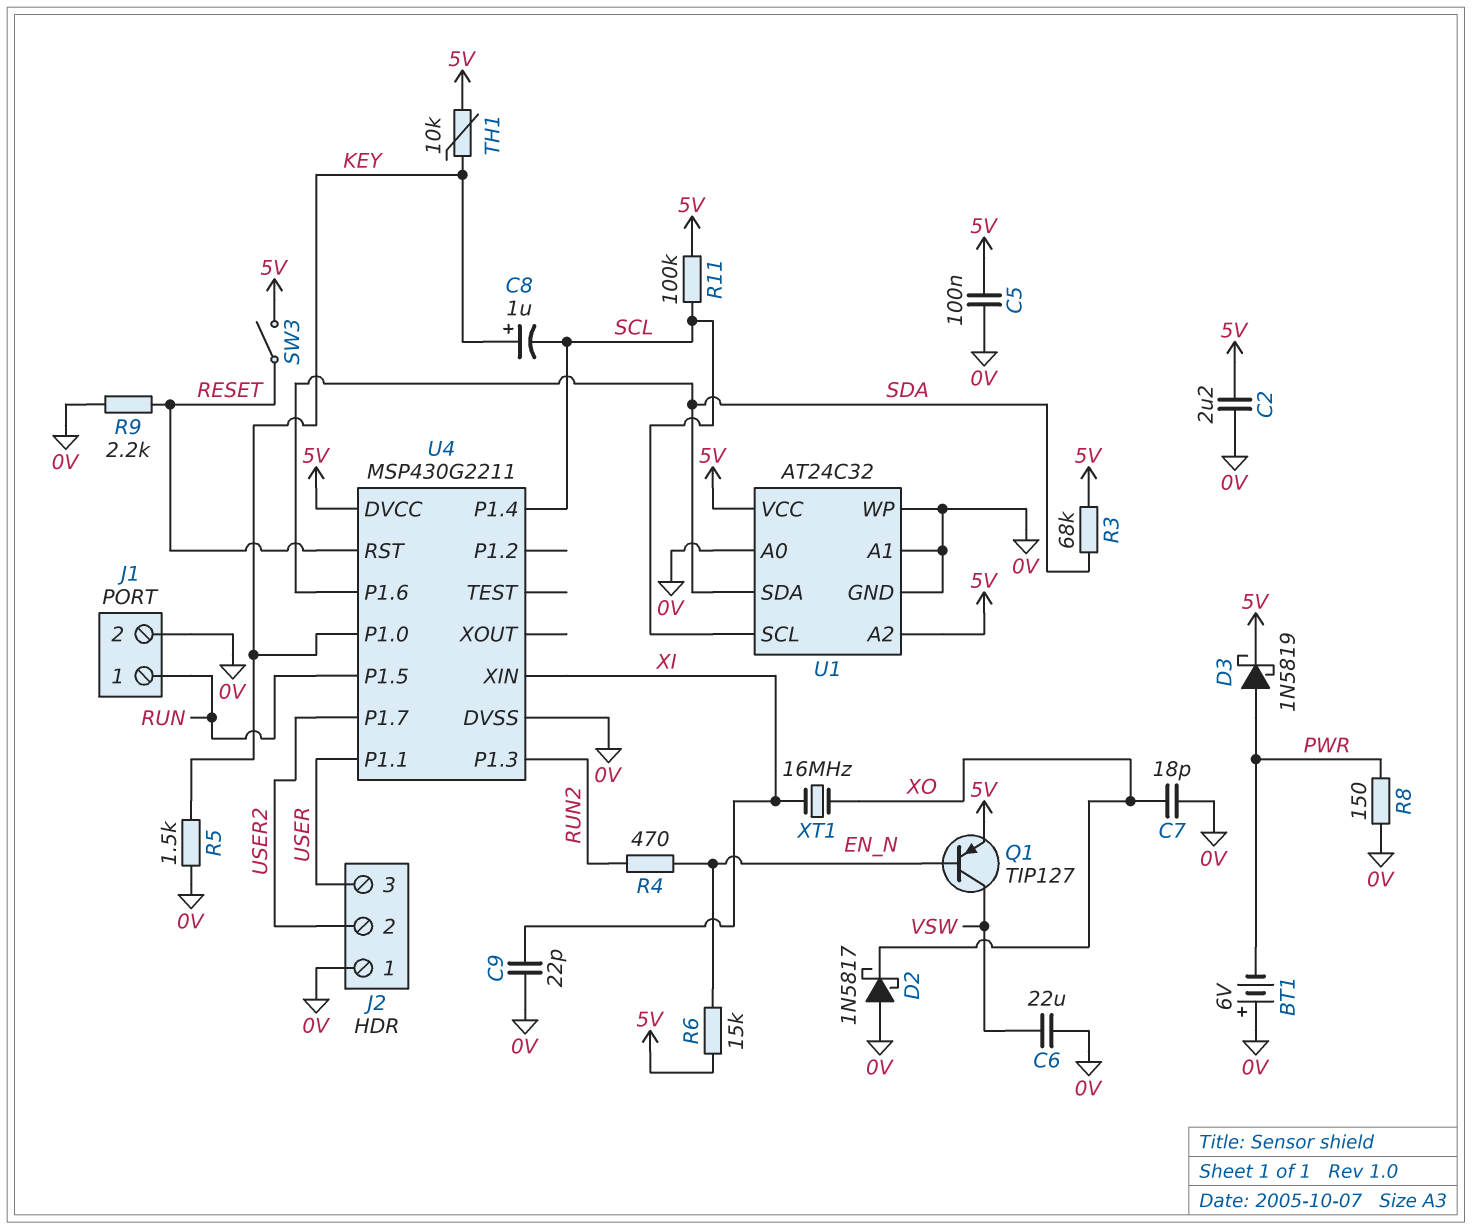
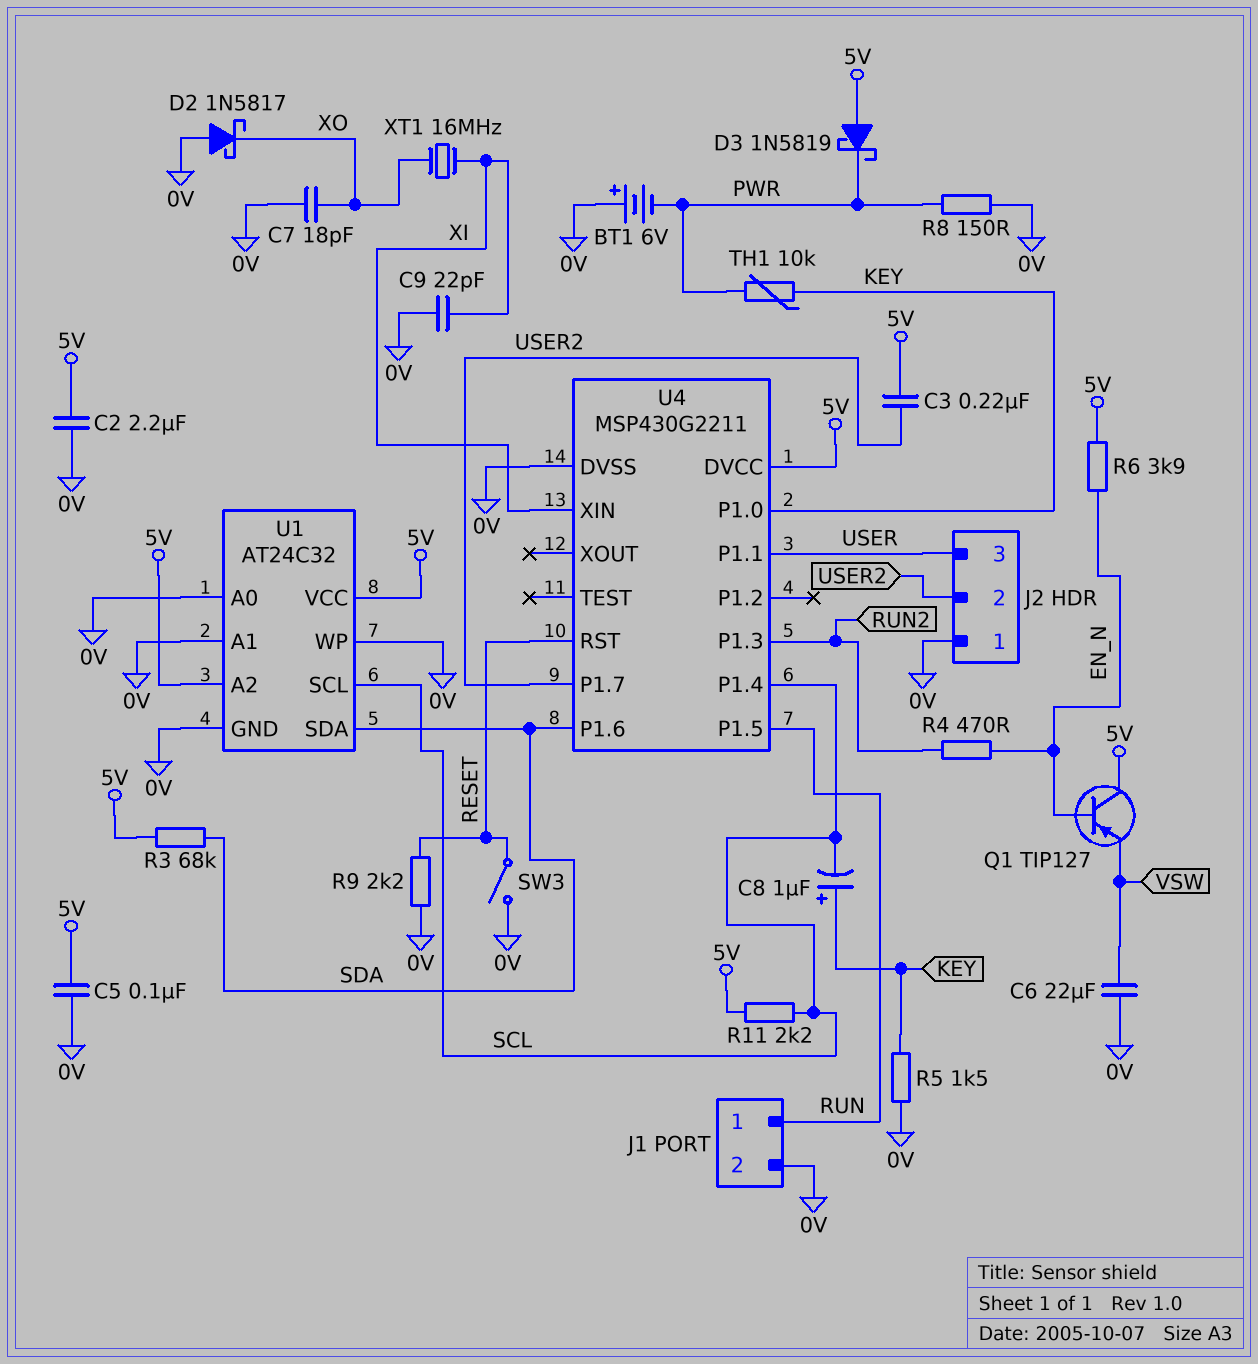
C3: none -> 220nF (5V, USER2)
D3: schottky 1N5819 (A PWR, K 5V) -> schottky 1N5819 (A 5V, K PWR)
Q1: PNP TIP127 (B EN_N, C VSW, E 5V) -> PNP TIP127 (B EN_N, C 5V, E VSW)
R6: 15k (5V, EN_N) -> 3.9k (5V, EN_N)
R11: 100k (5V, SCL) -> 2.2k (5V, SCL)
SW3: switch (5V, RESET) -> switch (0V, RESET)
TH1: 10k (5V, KEY) -> 10k (KEY, PWR)

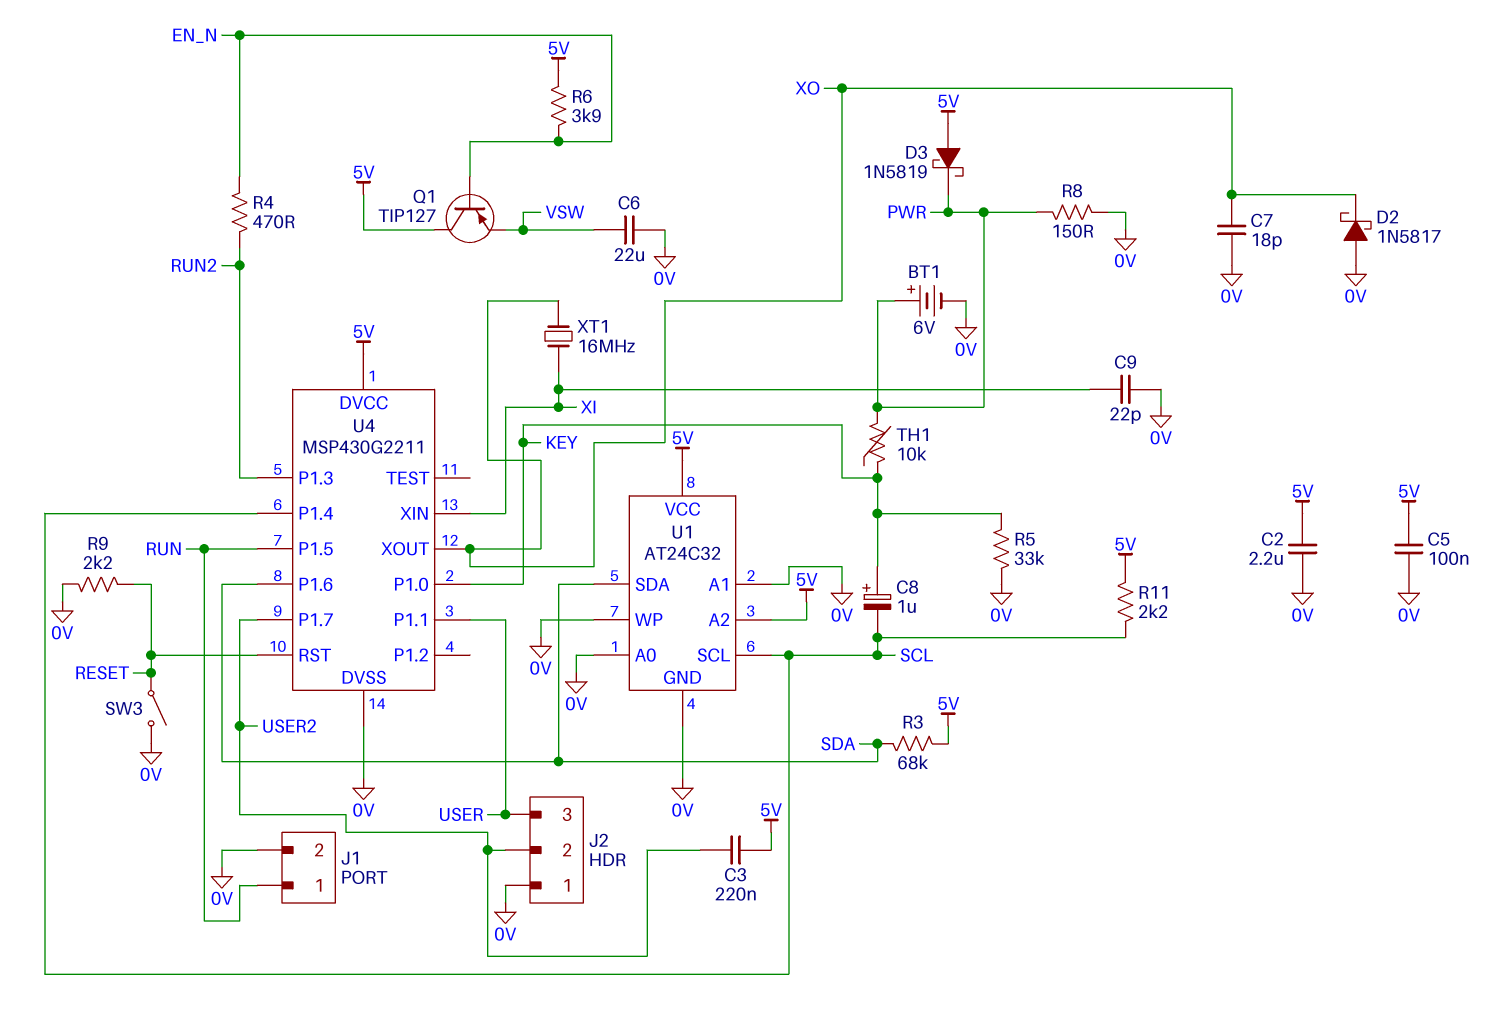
BT1: 6V (plus 0V, minus PWR) -> 6V (plus PWR, minus 0V)
R5: 1.5k (0V, KEY) -> 33k (0V, KEY)
U4 pin XOUT: none -> XO

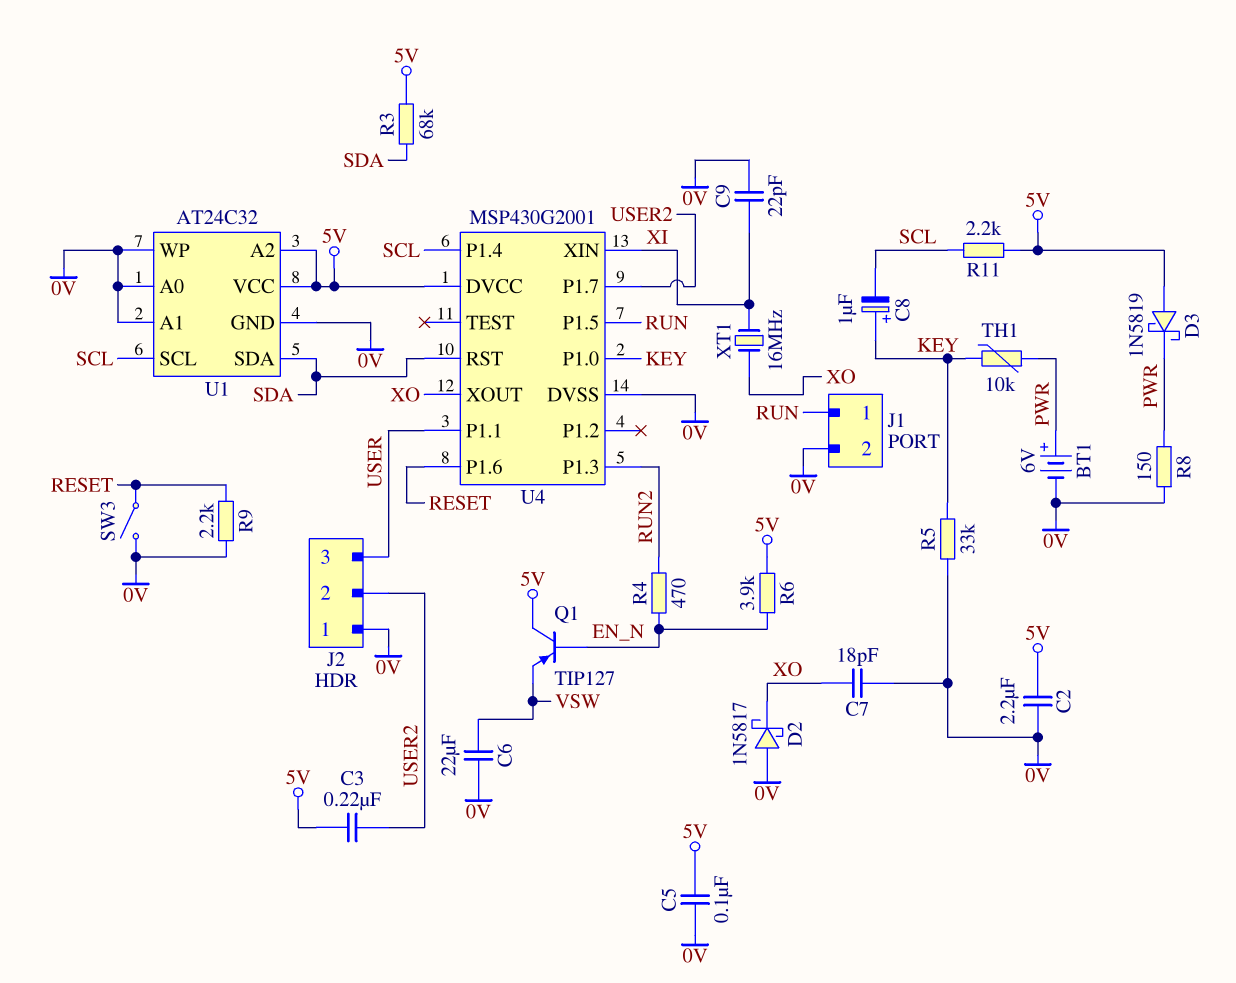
U4: MSP430G2211 -> MSP430G2001
U4 pin P1.6: SDA -> RESET
U4 pin RST: RESET -> SDA

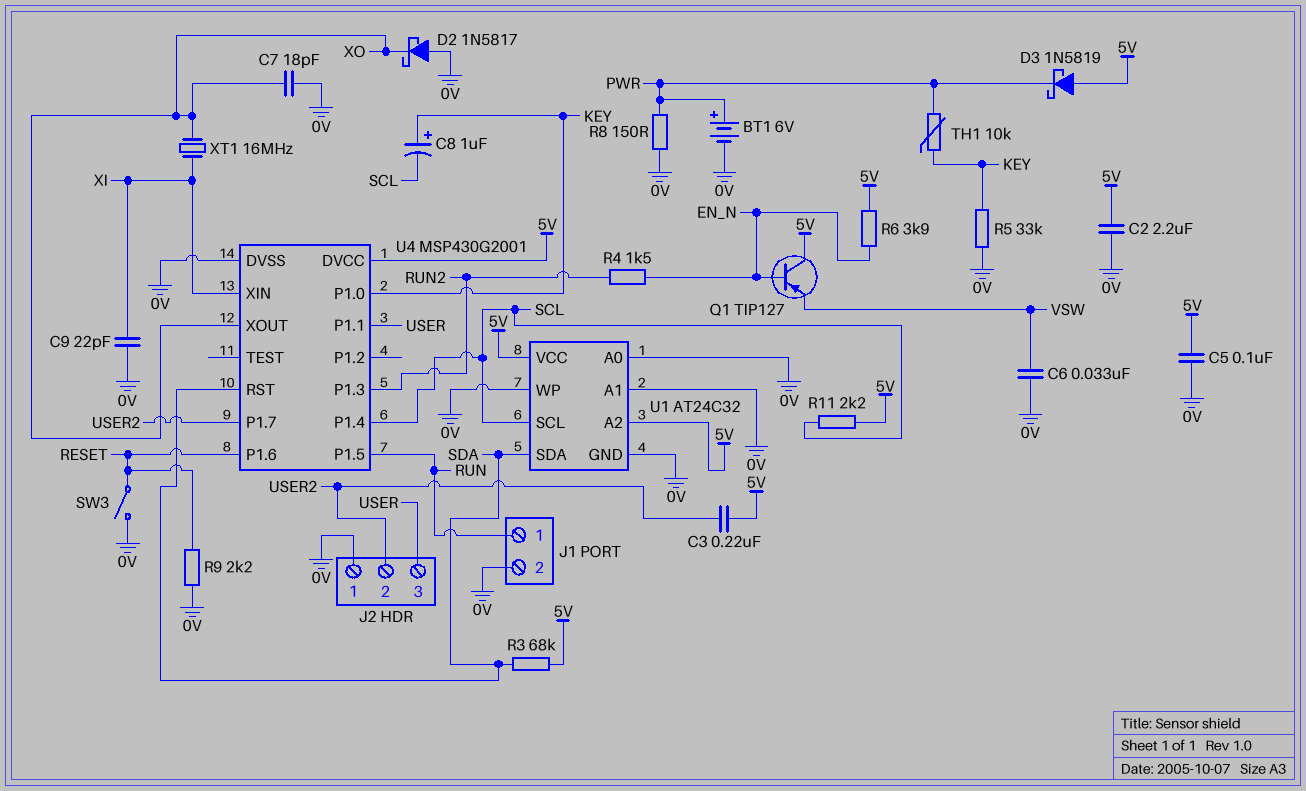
C6: 22uF (0V, VSW) -> 33nF (0V, VSW)
R4: 470 (EN_N, RUN2) -> 1.5k (EN_N, RUN2)

